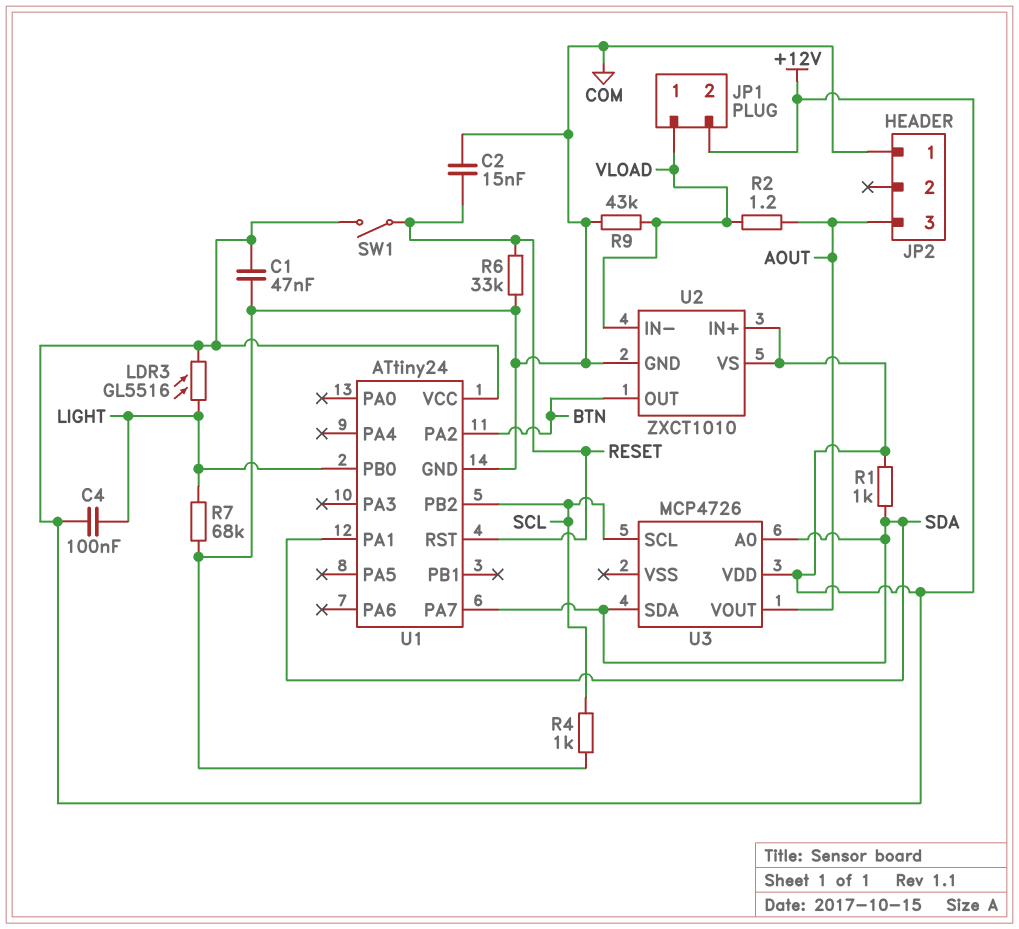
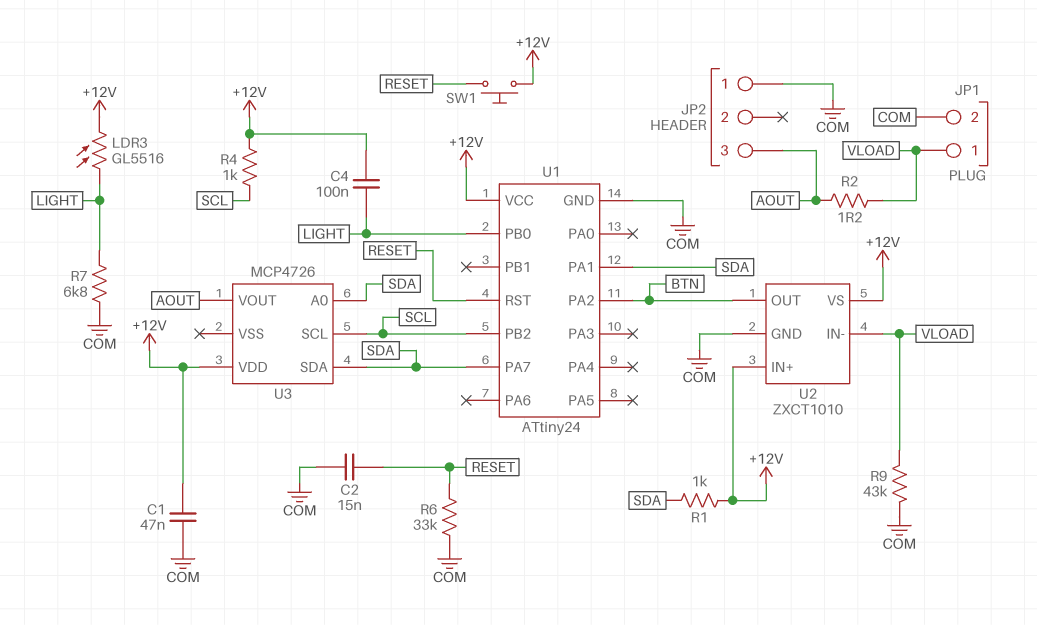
JP1 pin 2: +12V -> COM
R4: 1k (COM, SCL) -> 1k (+12V, SCL)
R7: 68k (COM, LIGHT) -> 6.8k (COM, LIGHT)
SW1: switch (+12V, RESET) -> button (+12V, RESET)

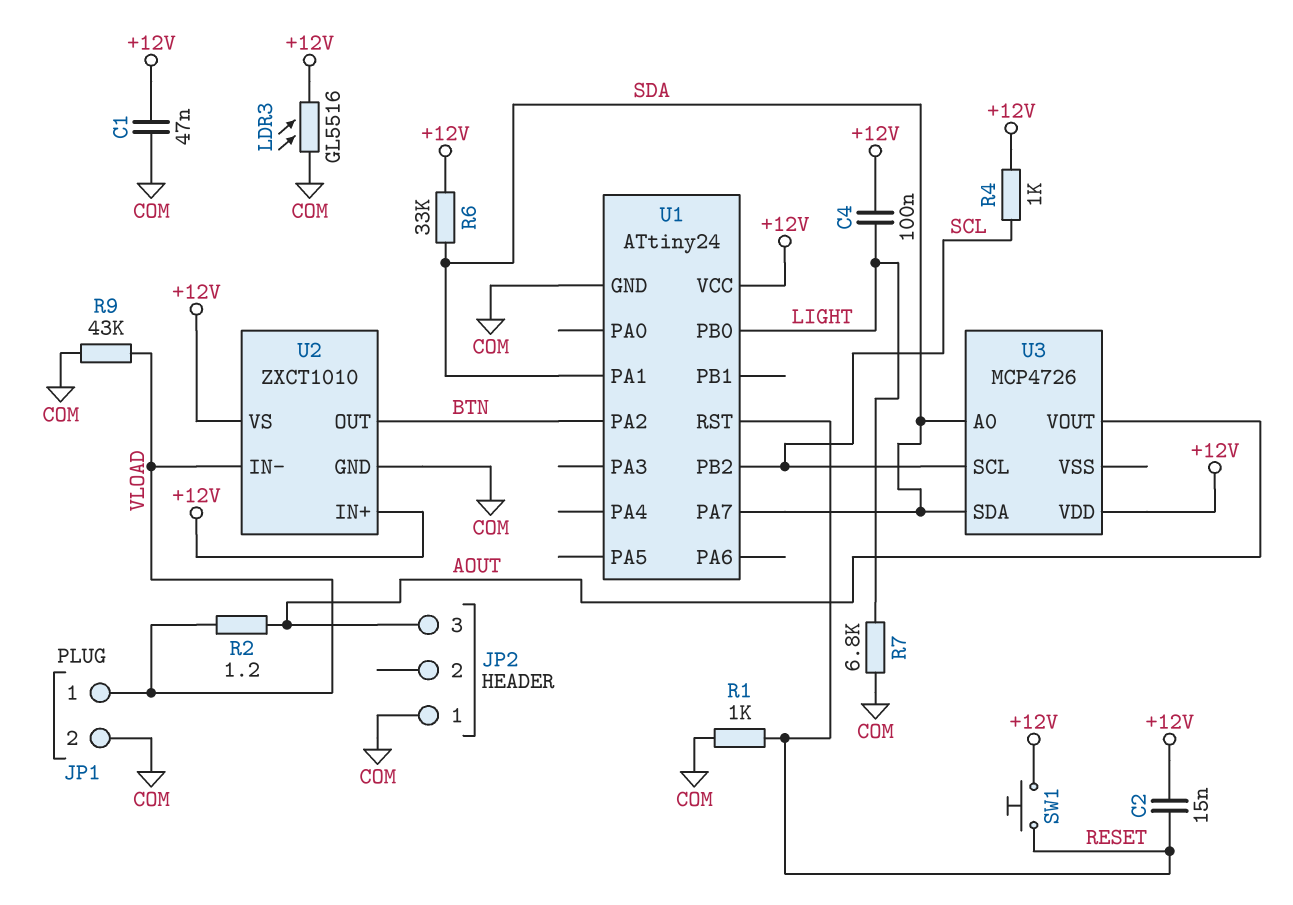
C2: 15nF (COM, RESET) -> 15nF (+12V, RESET)
LDR3: GL5516 (+12V, LIGHT) -> GL5516 (+12V, COM)
R1: 1k (+12V, SDA) -> 1k (COM, RESET)
R6: 33k (COM, RESET) -> 33k (+12V, SDA)

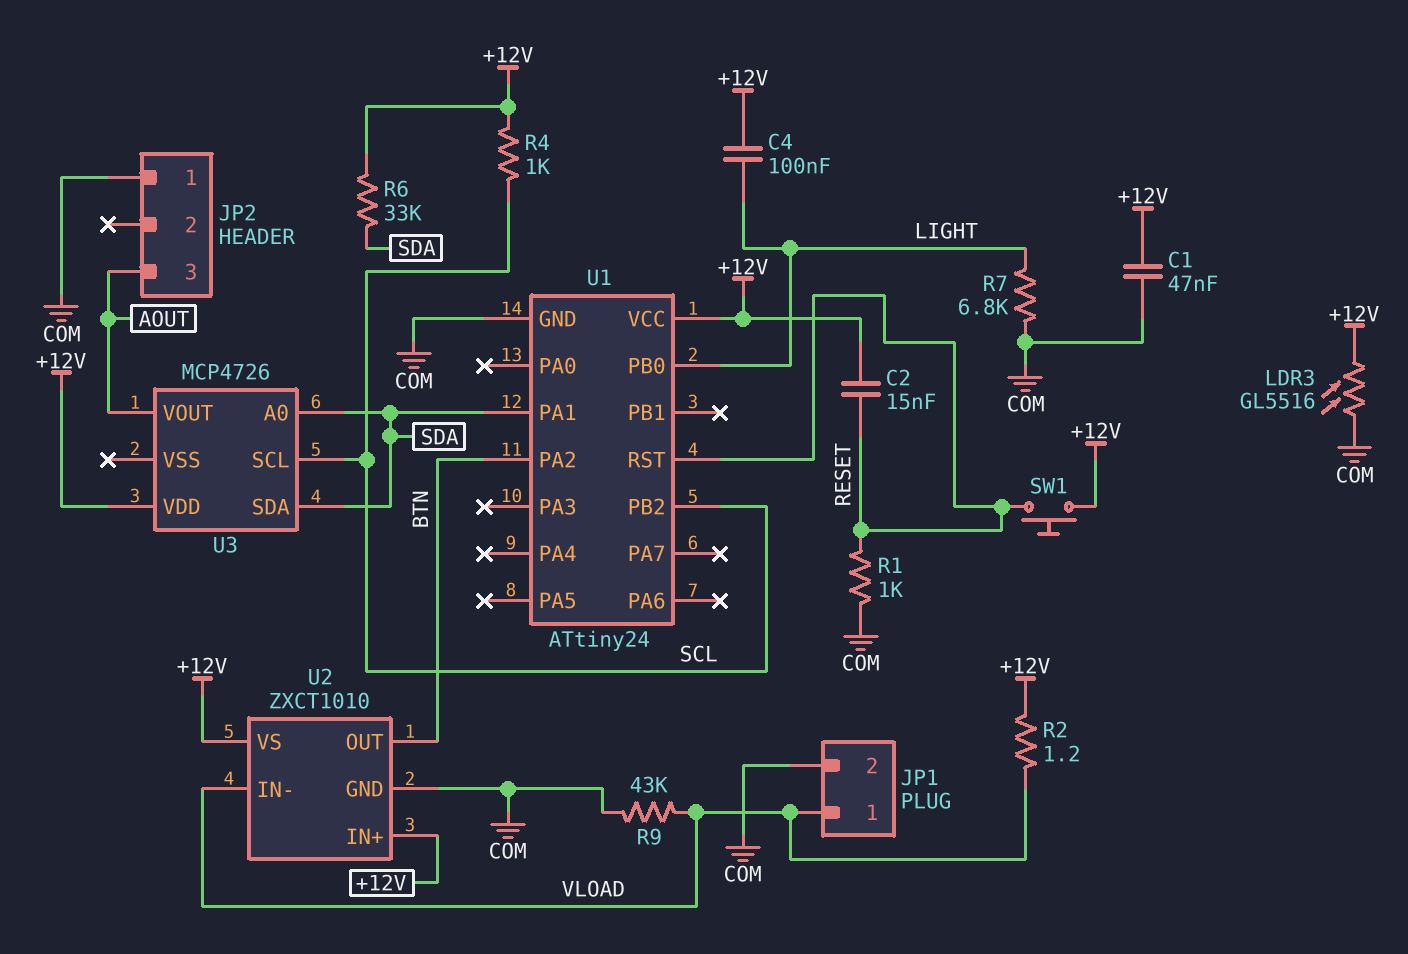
R2: 1.2 (AOUT, VLOAD) -> 1.2 (+12V, VLOAD)
U1 pin PA7: SDA -> none

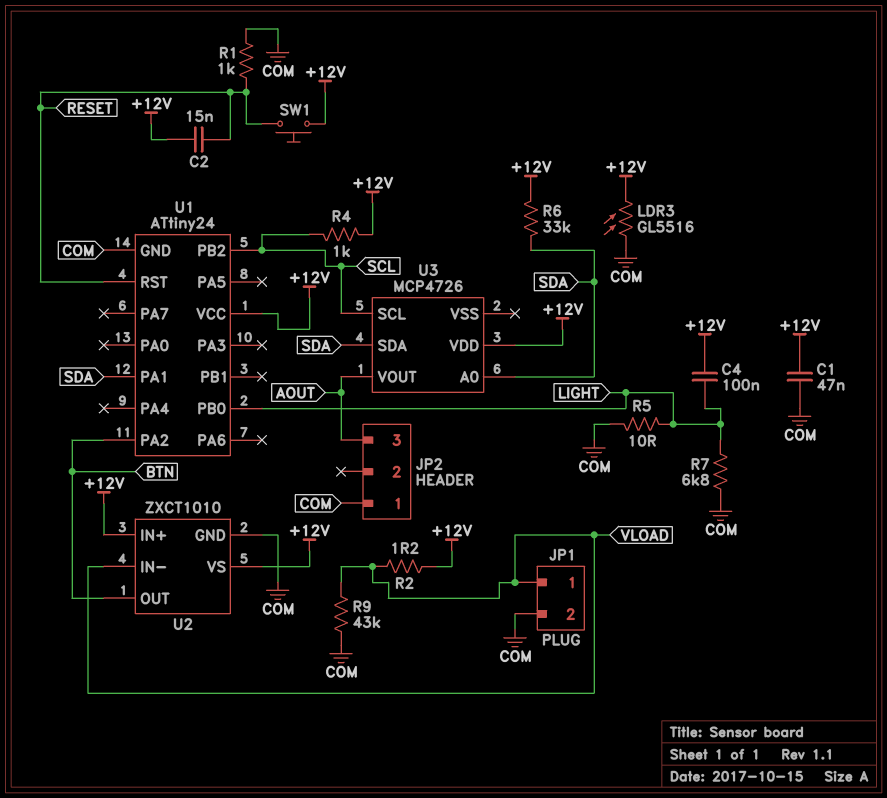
R5: none -> 10 (COM, LIGHT)

